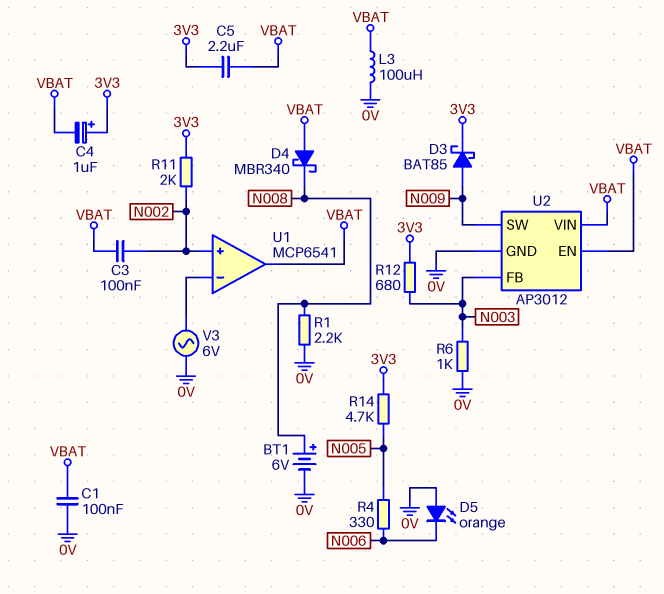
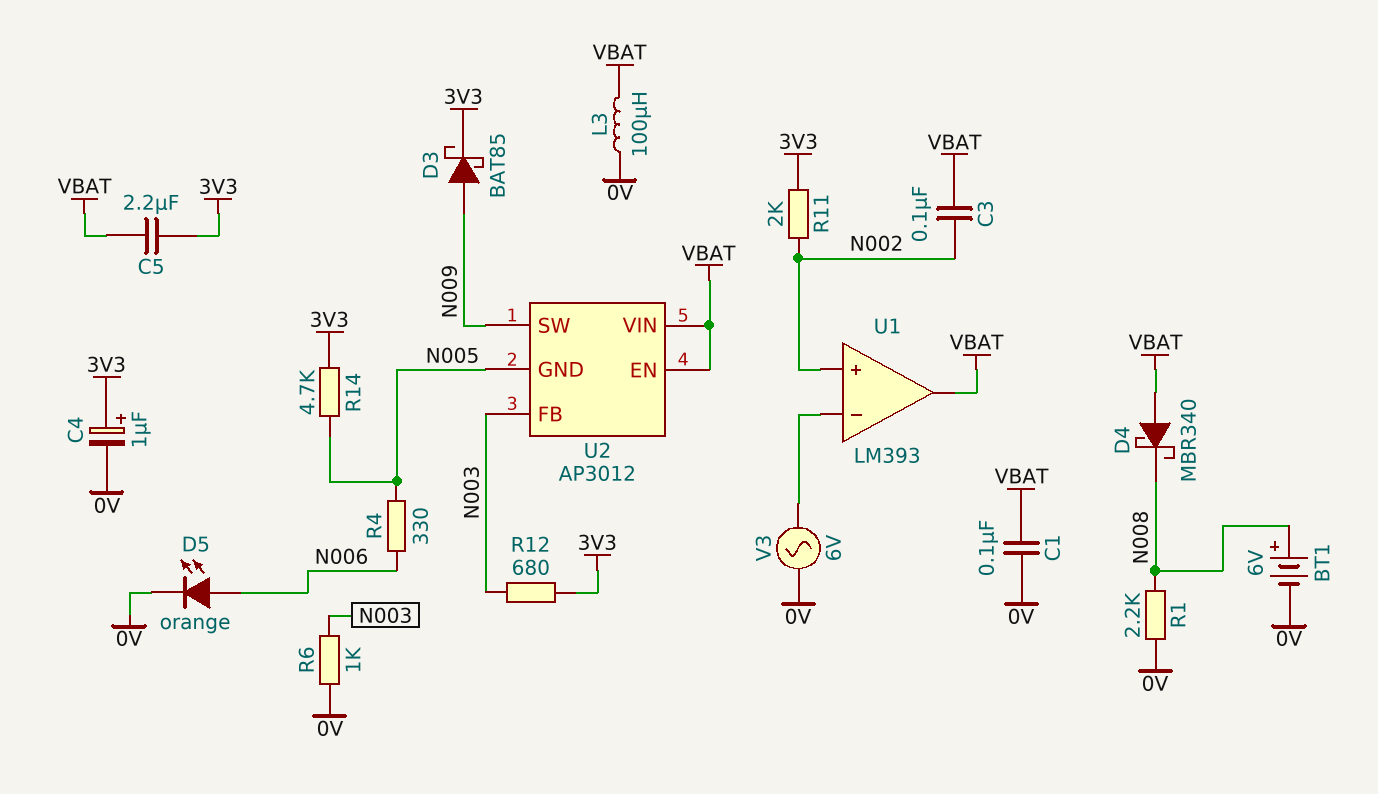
C4: 1uF (plus 3V3, minus VBAT) -> 1uF (plus 3V3, minus 0V)
D5: LED orange (A 0V, K N006) -> LED orange (A N006, K 0V)
U1: MCP6541 -> LM393
U2 pin GND: 0V -> N005

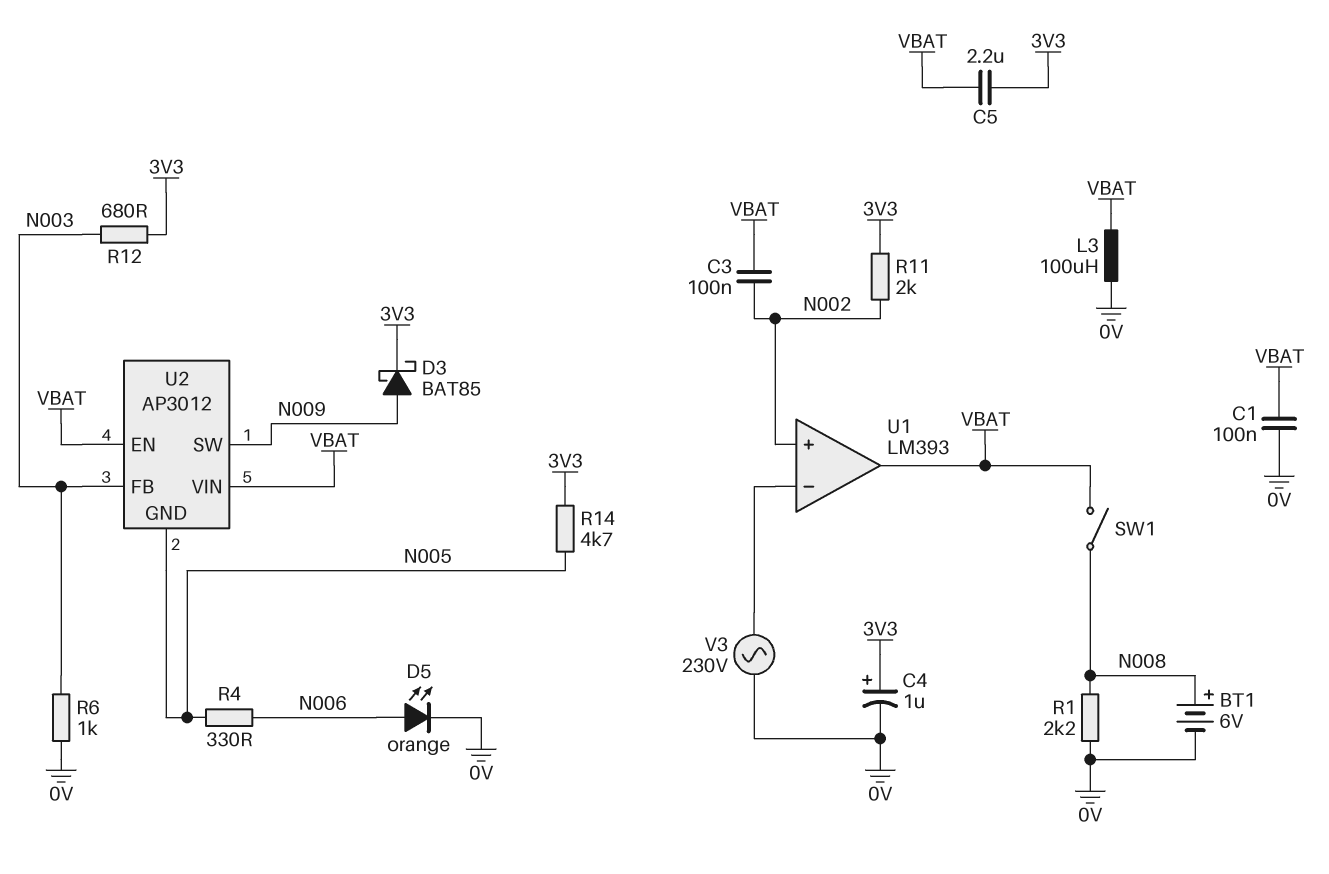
D4: schottky MBR340 (A VBAT, K N008) -> none
SW1: none -> switch (N008, VBAT)
V3: AC 6V (0V, U1/in-) -> AC 230V (0V, U1/in-)

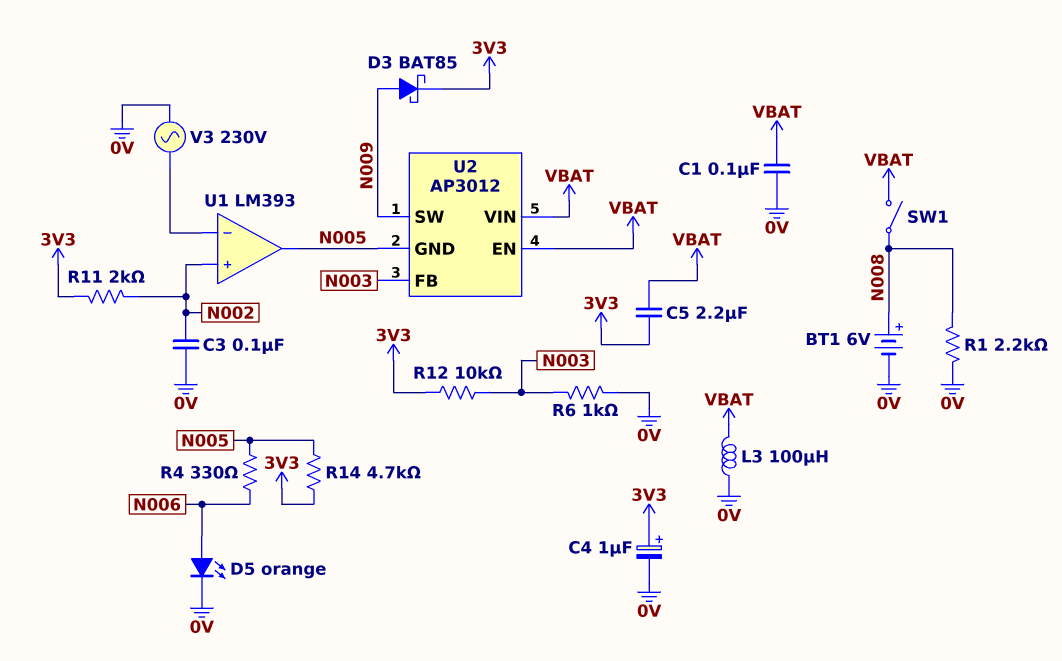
C3: 100nF (N002, VBAT) -> 100nF (0V, N002)
R12: 680 (3V3, N003) -> 10k (3V3, N003)
U1 pin out: VBAT -> N005

